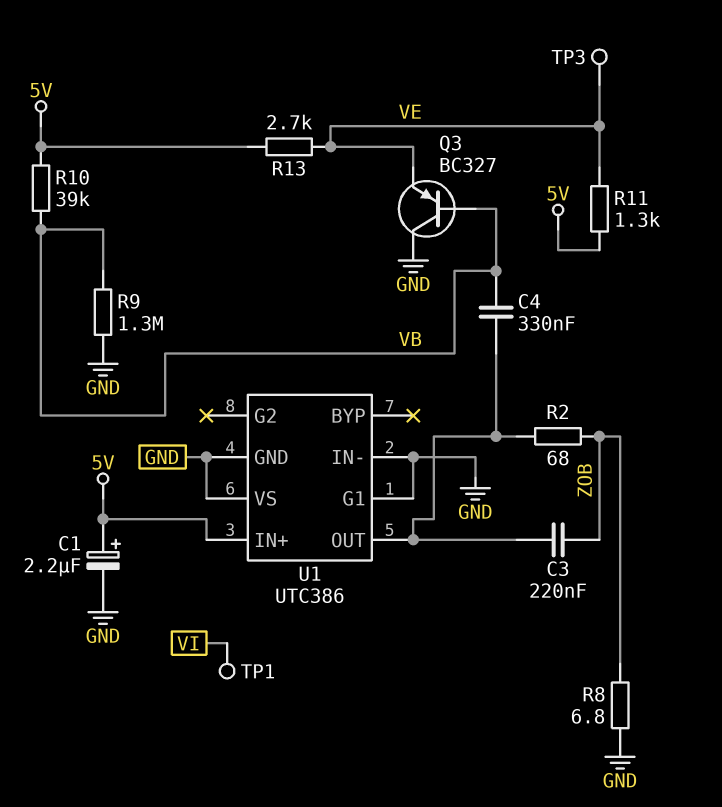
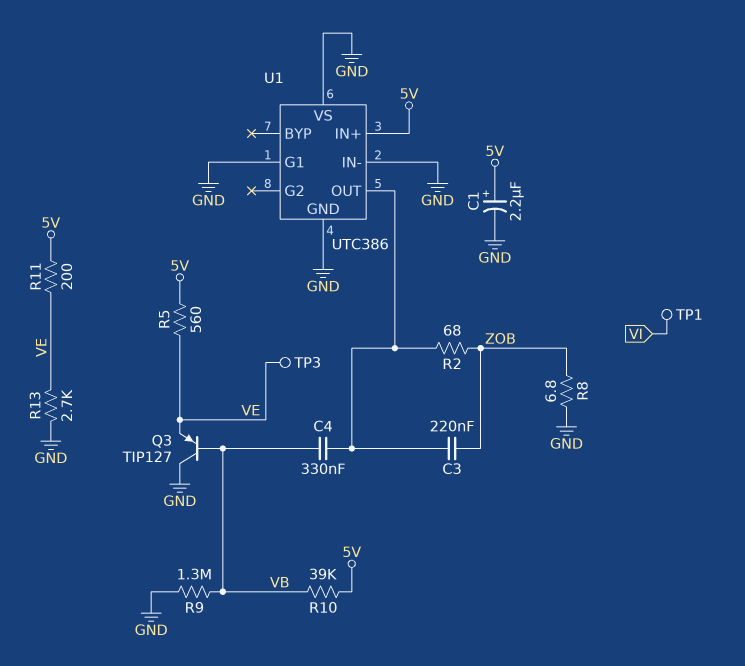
Q3: PNP BC327 (B VB, C GND, E VE) -> PNP TIP127 (B VB, C GND, E VE)
R5: none -> 560 (5V, VE)
R11: 1.3k (5V, VE) -> 200 (5V, VE)
R13: 2.7k (5V, VE) -> 2.7k (GND, VE)

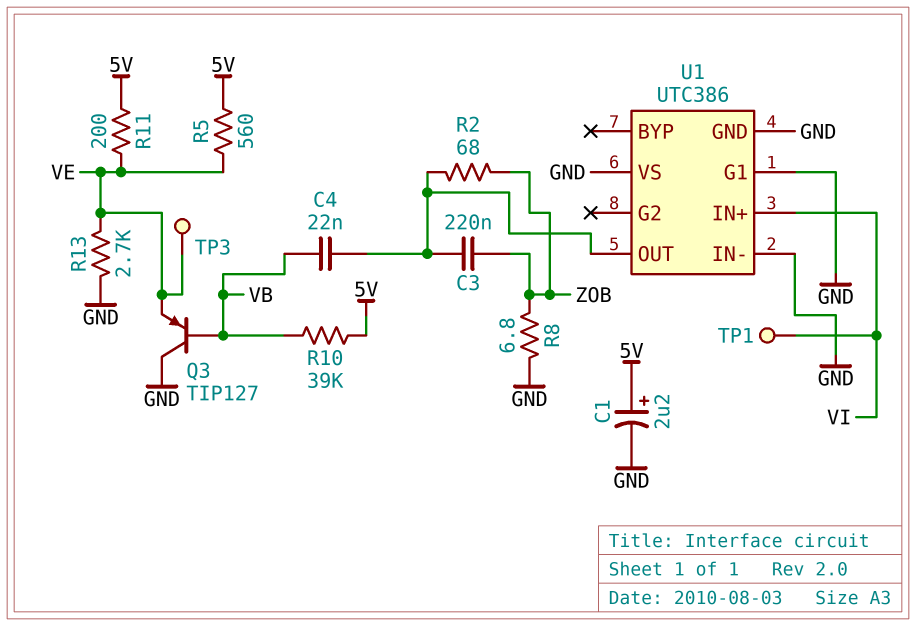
C4: 330nF (U1/OUT, VB) -> 22nF (U1/OUT, VB)
R9: 1.3M (GND, VB) -> none
U1 pin IN+: 5V -> VI

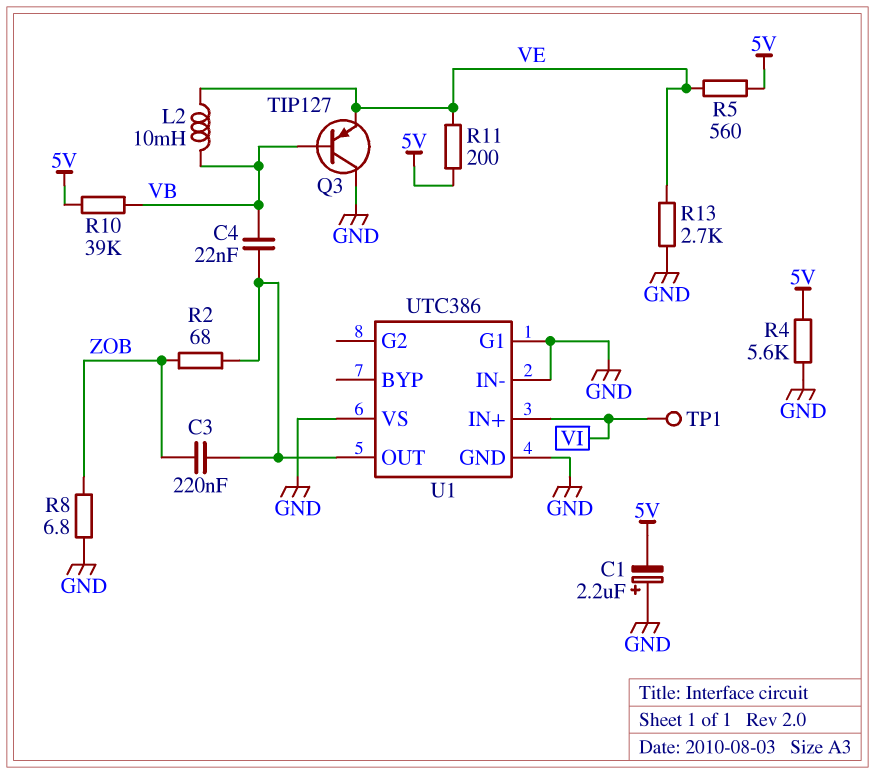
C1: 2.2uF (plus 5V, minus GND) -> 2.2uF (plus GND, minus 5V)
L2: none -> 10mH (VB, VE)
R4: none -> 5.6k (5V, GND)
TP3: test point (VE) -> none

